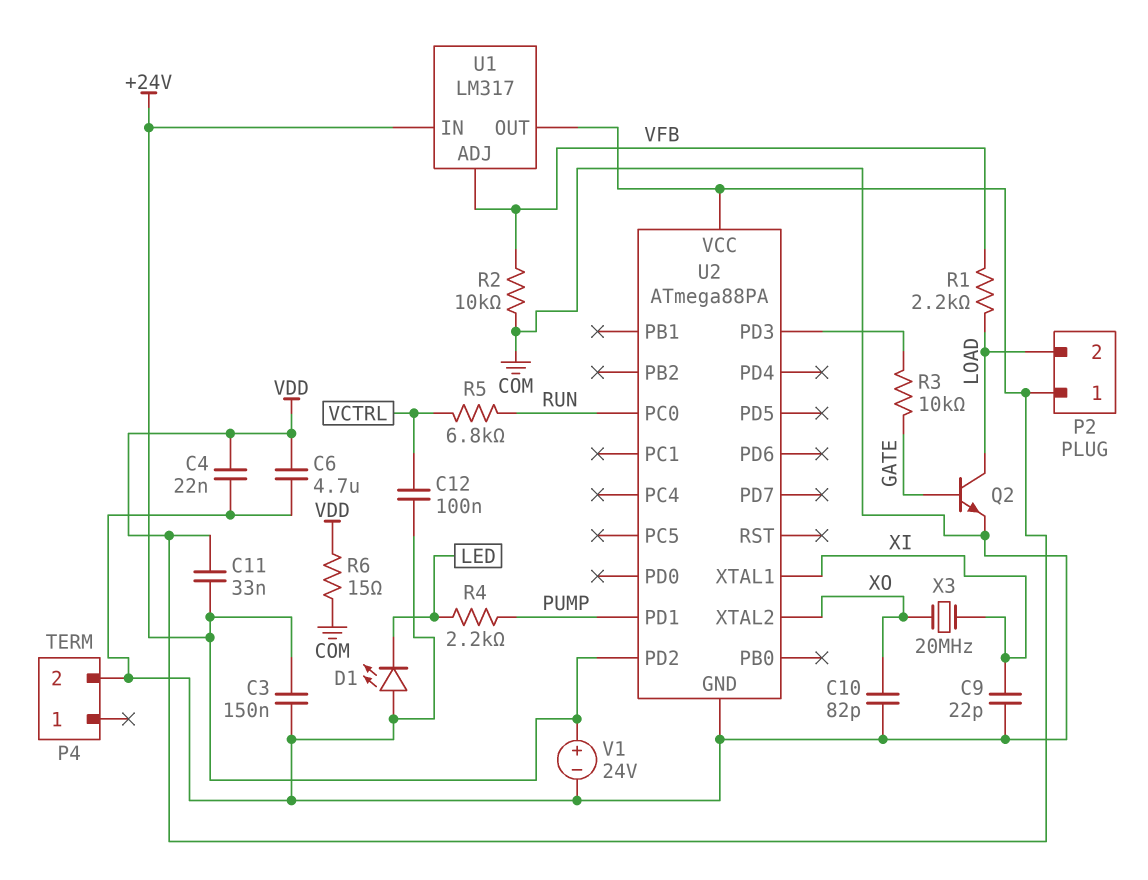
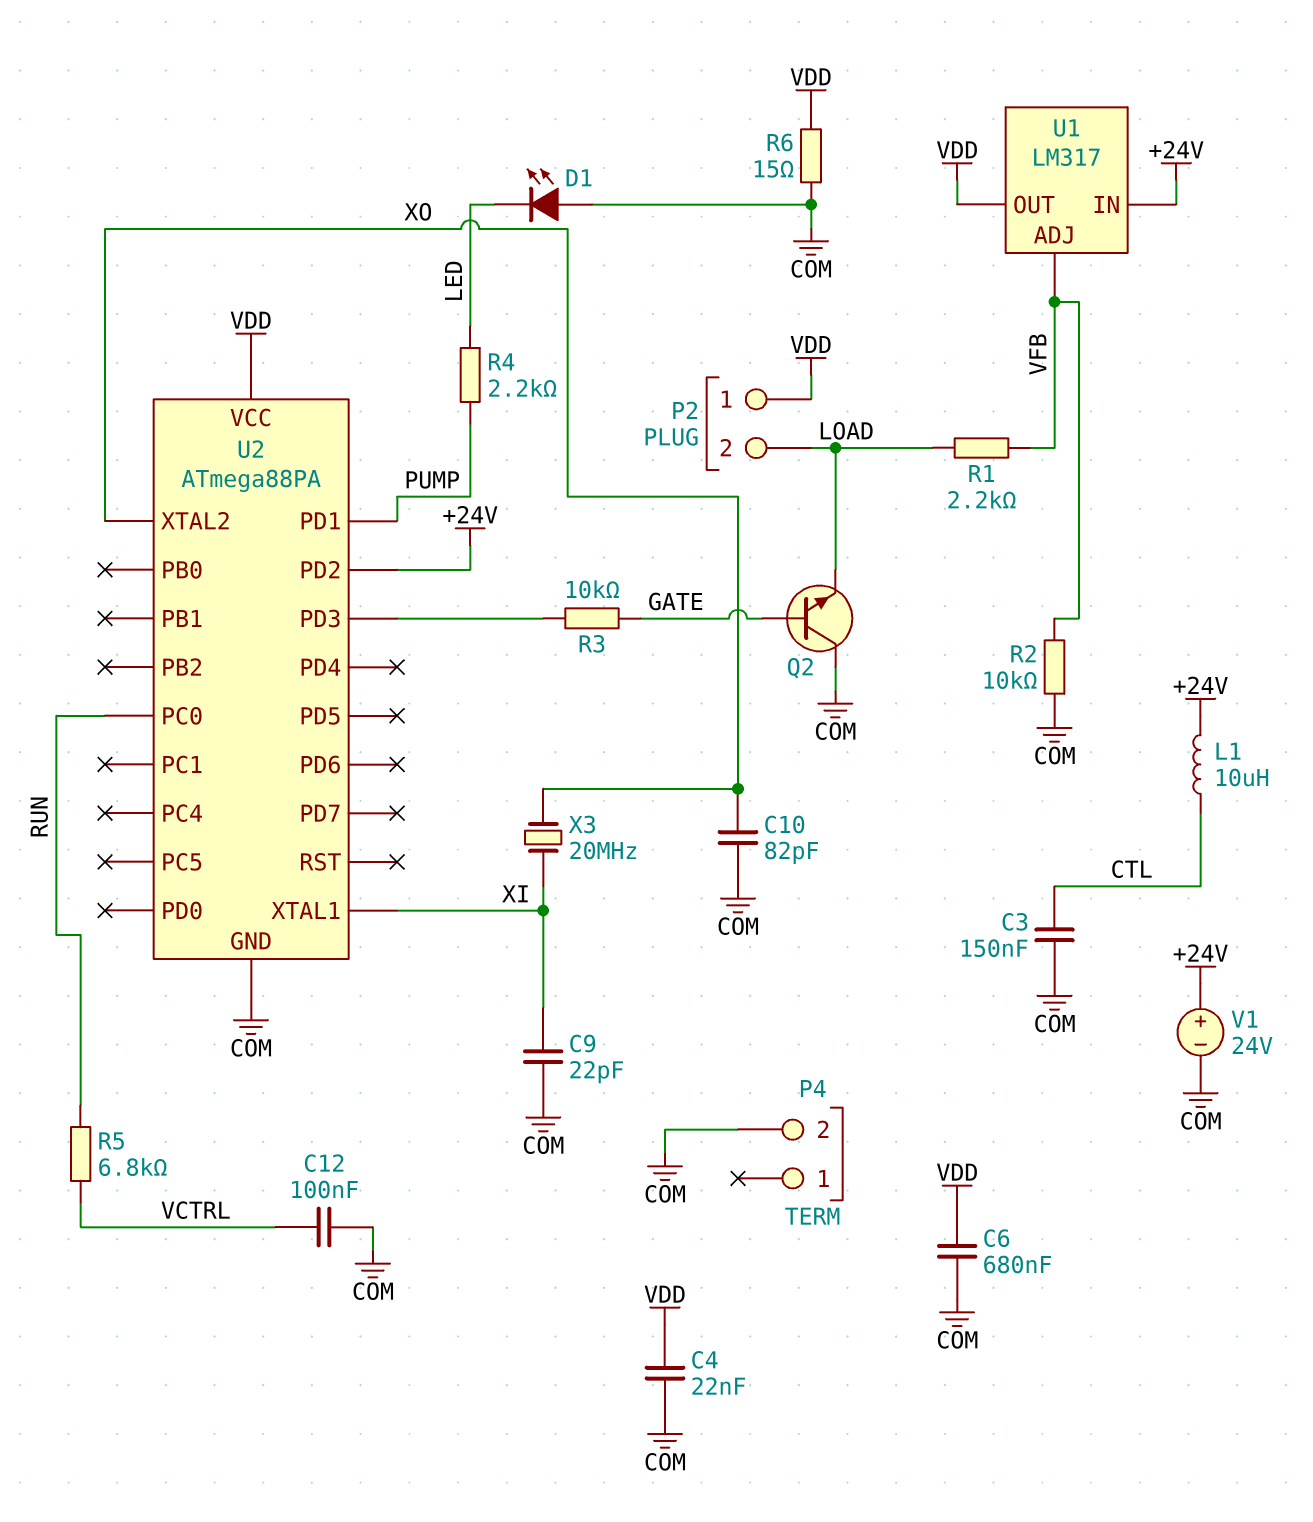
C3: 150nF (+24V, COM) -> 150nF (COM, CTL)
C6: 4.7uF (COM, VDD) -> 680nF (COM, VDD)
C11: 33nF (+24V, VDD) -> none
L1: none -> 10uH (+24V, CTL)
Q2: NPN (B GATE, C LOAD, E COM) -> NPN (B GATE, C COM, E LOAD)

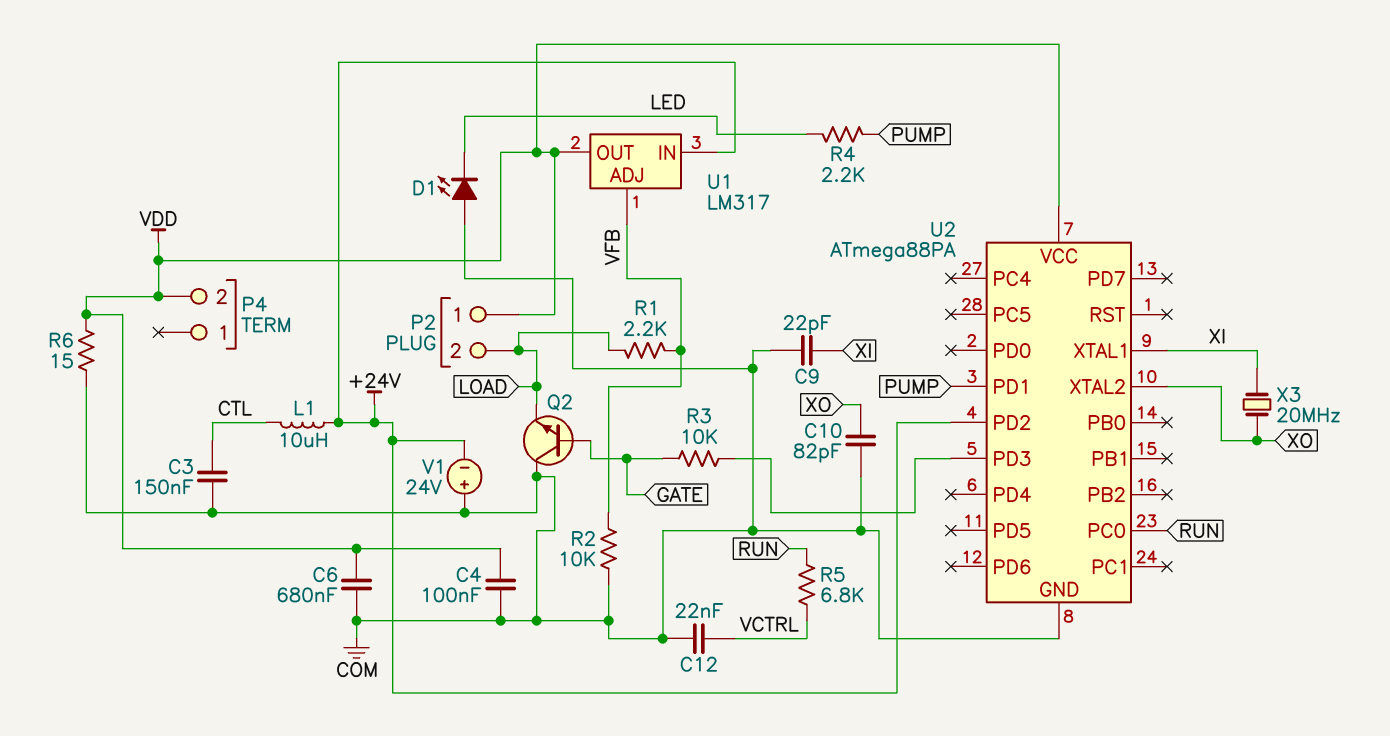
C4: 22nF (COM, VDD) -> 100nF (COM, VDD)
C12: 100nF (COM, VCTRL) -> 22nF (COM, VCTRL)
P4 pin 2: COM -> VDD
V1: 24V (plus +24V, minus COM) -> 24V (plus COM, minus +24V)

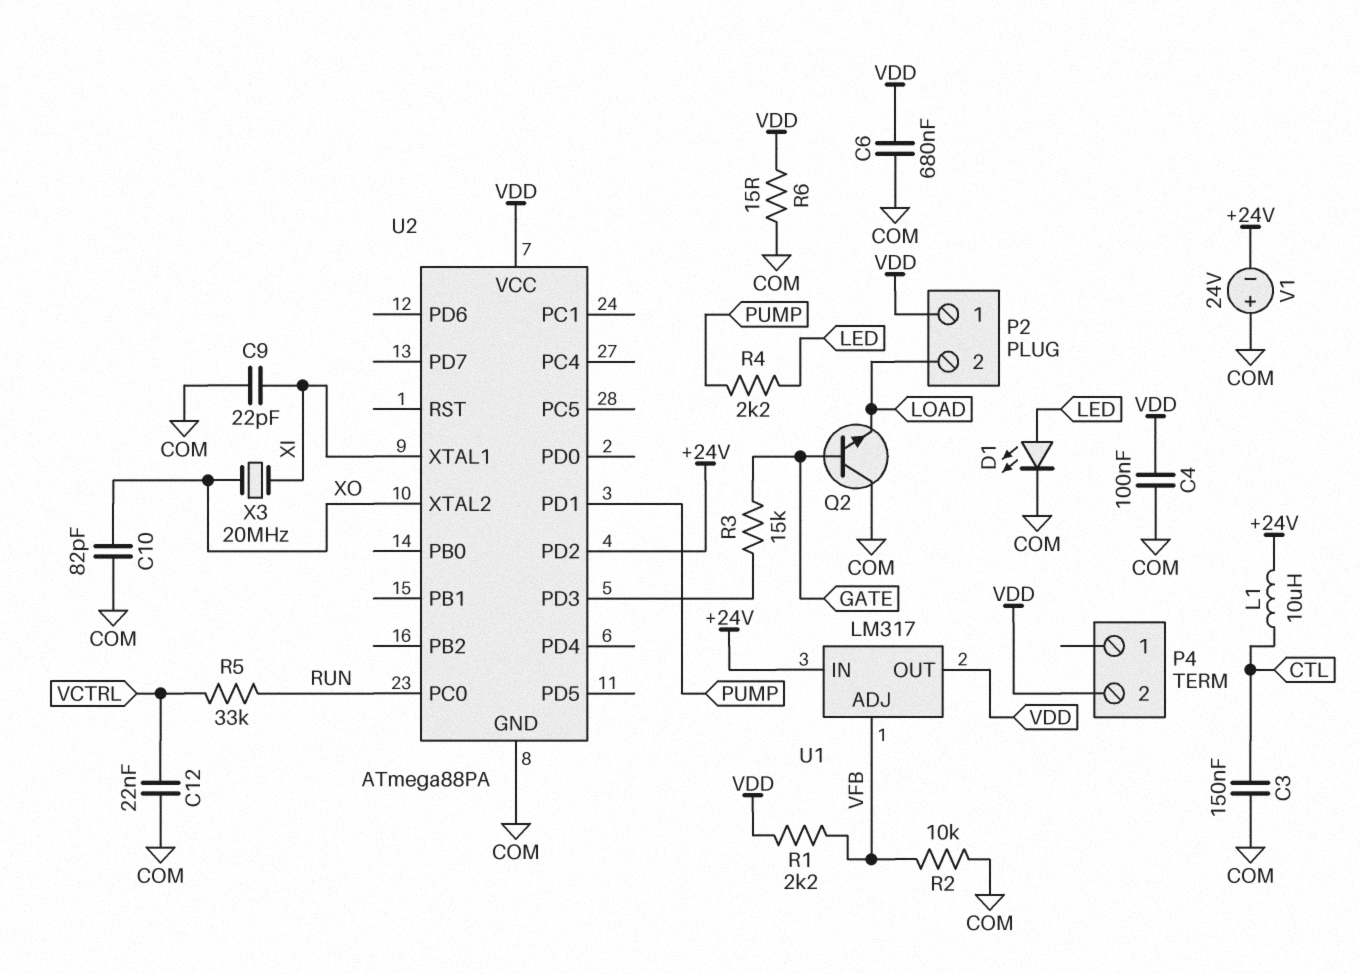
D1: LED (A COM, K LED) -> LED (A LED, K COM)
R1: 2.2k (LOAD, VFB) -> 2.2k (VDD, VFB)
R3: 10k (GATE, U2/PD3) -> 15k (GATE, U2/PD3)
R5: 6.8k (RUN, VCTRL) -> 33k (RUN, VCTRL)

